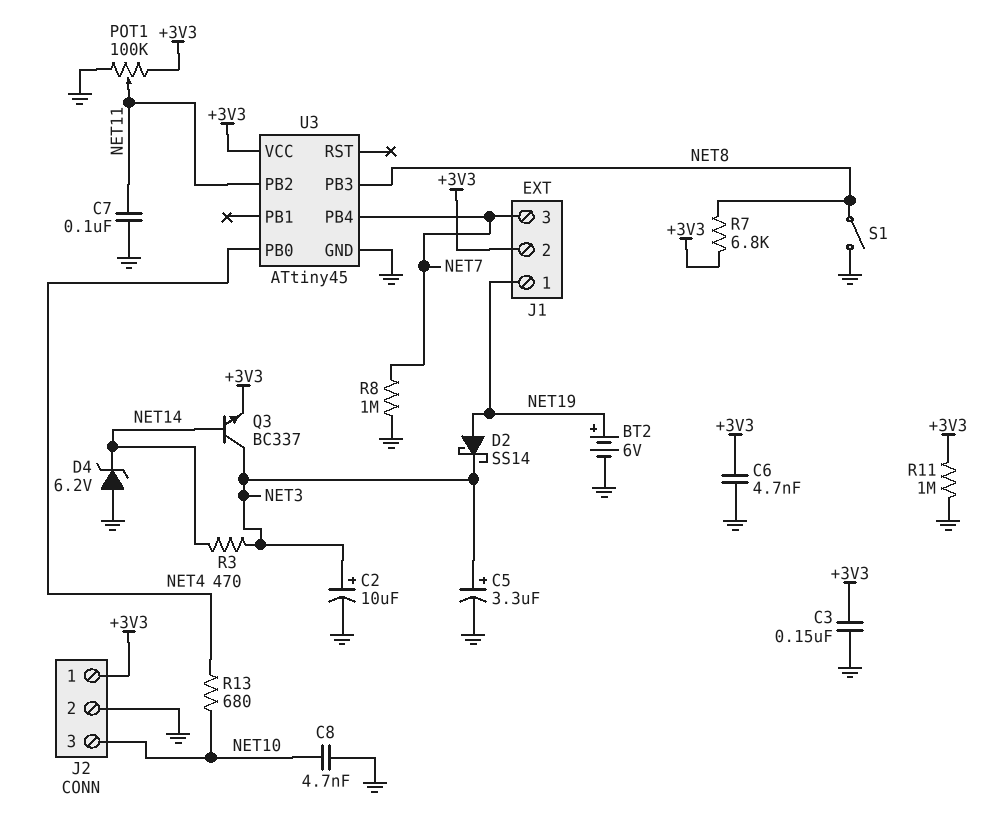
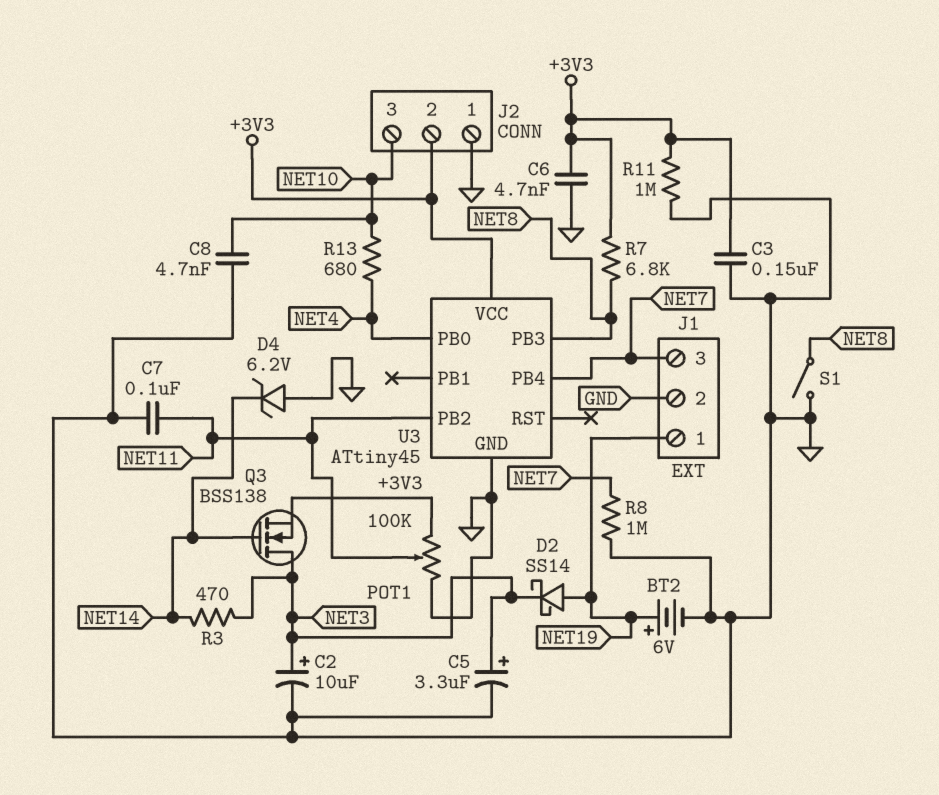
J1 pin 2: +3V3 -> GND
J2 pin 1: +3V3 -> GND
J2 pin 2: GND -> +3V3
Q3: NPN BC337 (B NET14, C NET3, E +3V3) -> NMOS BSS138 (G NET14, D NET3, S +3V3)

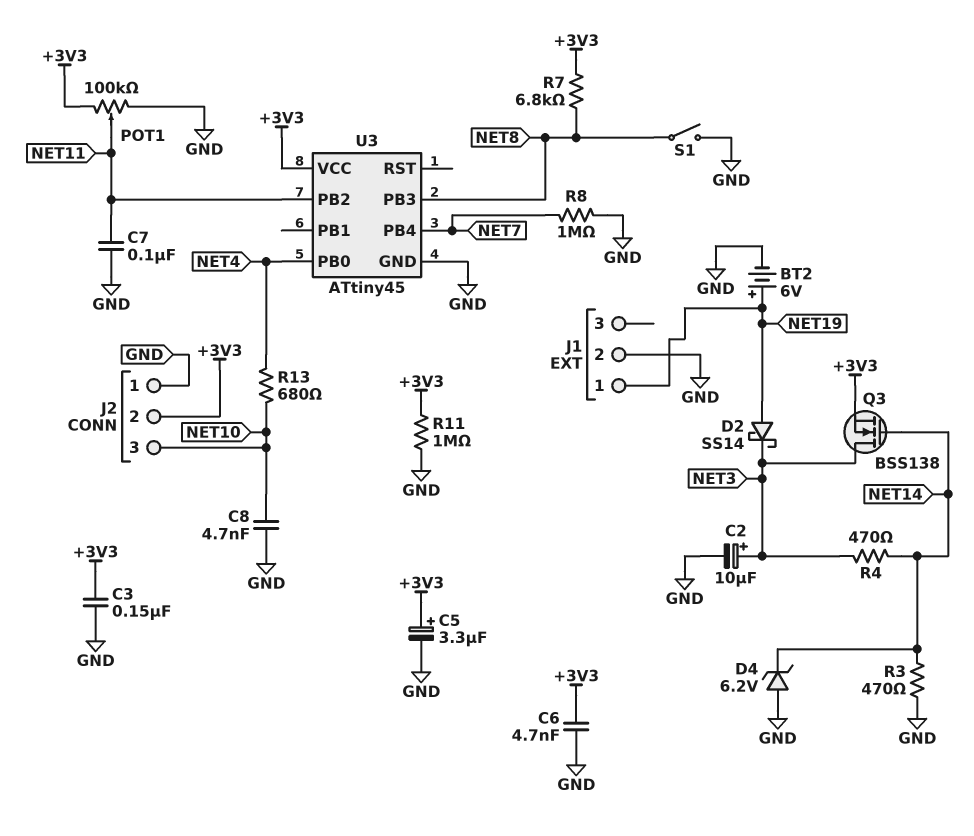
C5: 3.3uF (plus NET3, minus GND) -> 3.3uF (plus +3V3, minus GND)
J1 pin 3: NET7 -> none
R3: 470 (NET3, NET14) -> 470 (GND, NET14)
R4: none -> 470 (NET3, NET14)

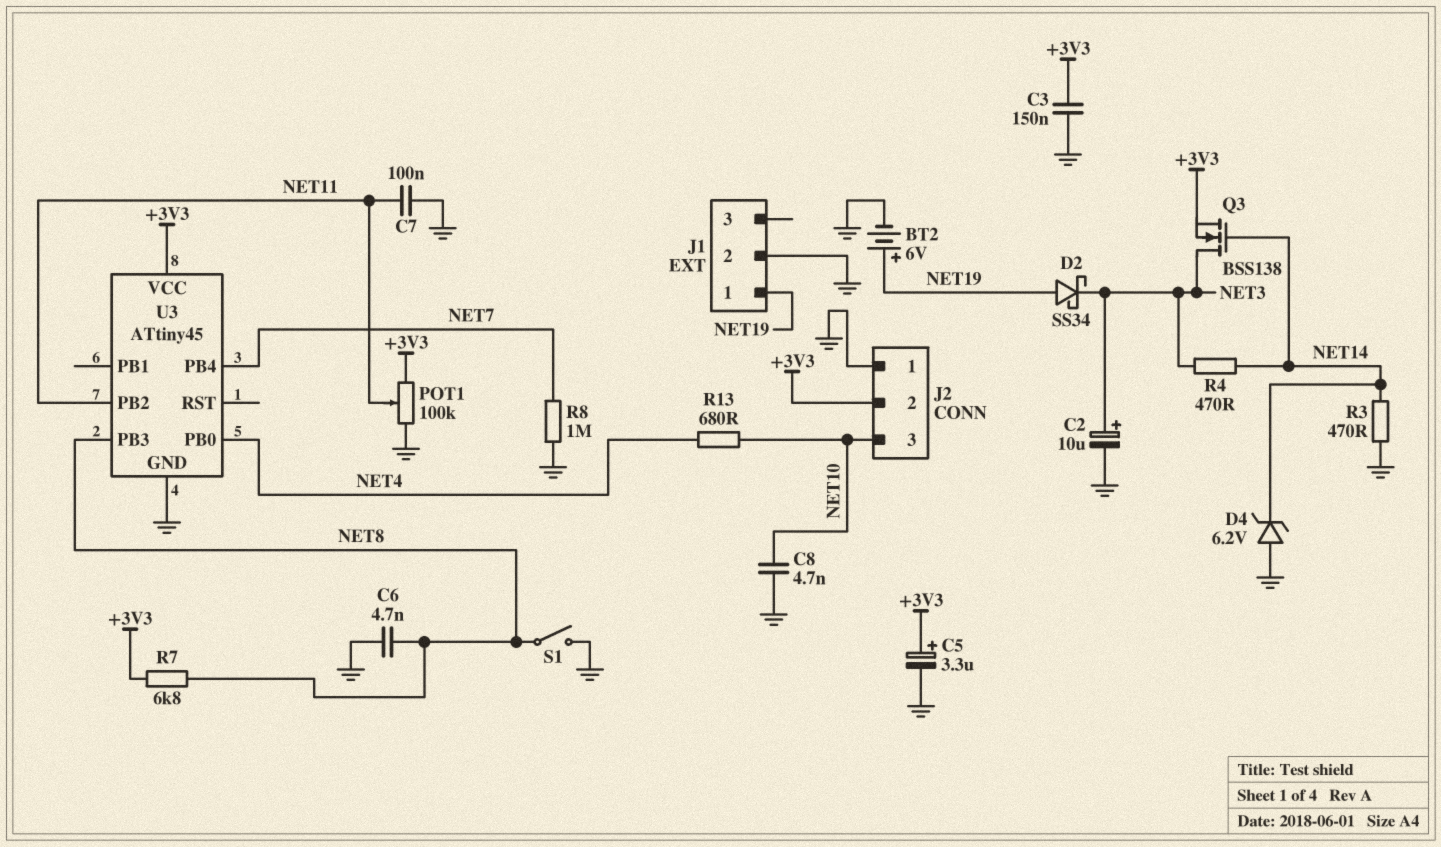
C6: 4.7nF (+3V3, GND) -> 4.7nF (GND, NET8)
D2: schottky SS14 (A NET19, K NET3) -> schottky SS34 (A NET19, K NET3)
R11: 1M (+3V3, GND) -> none

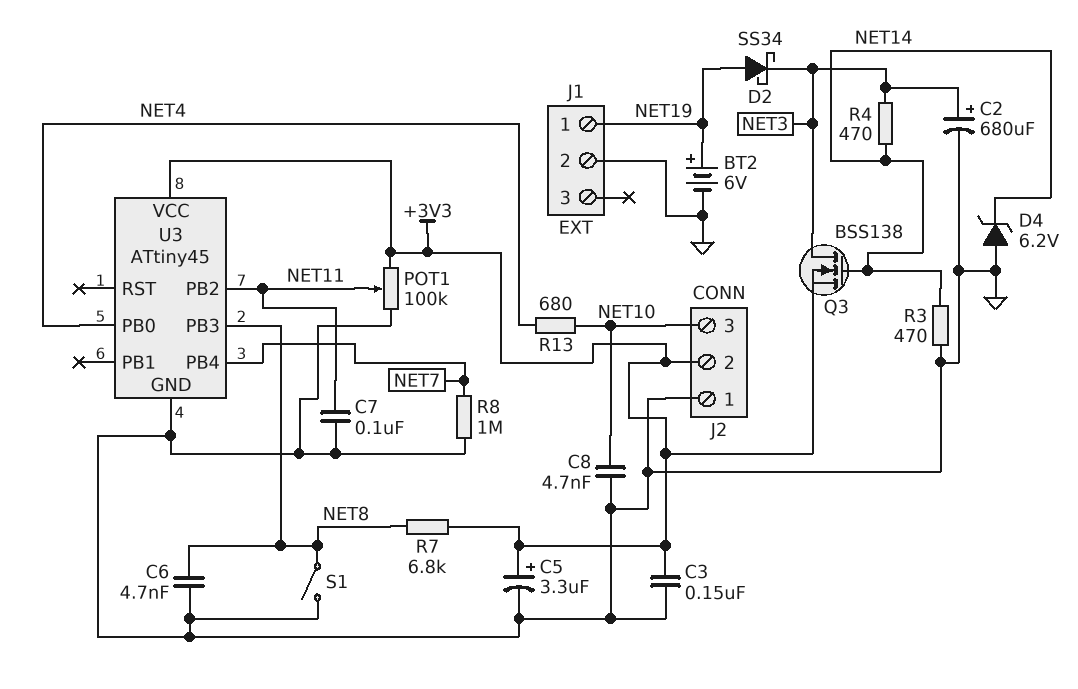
C2: 10uF (plus NET3, minus GND) -> 680uF (plus NET3, minus GND)

